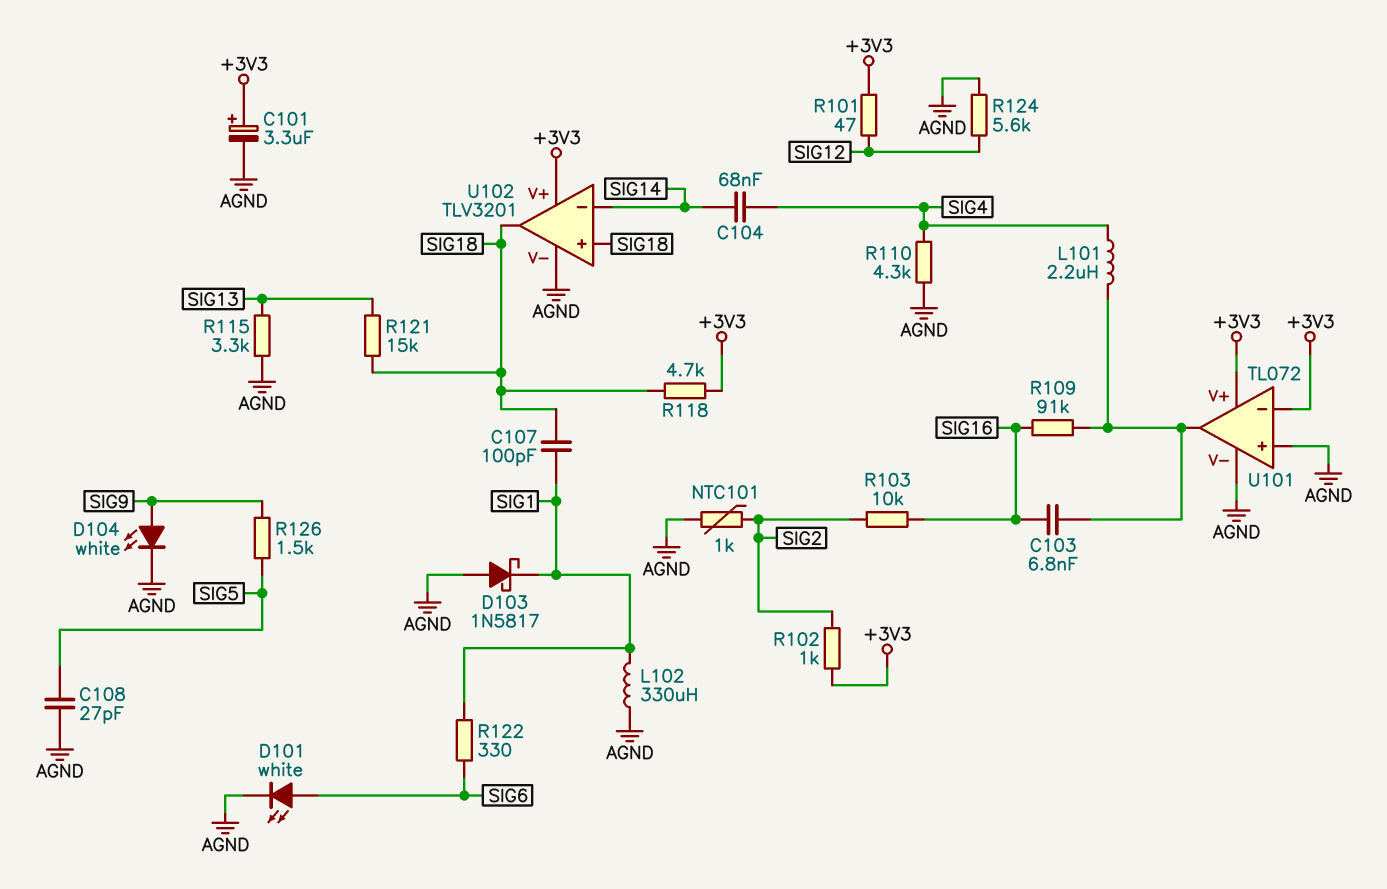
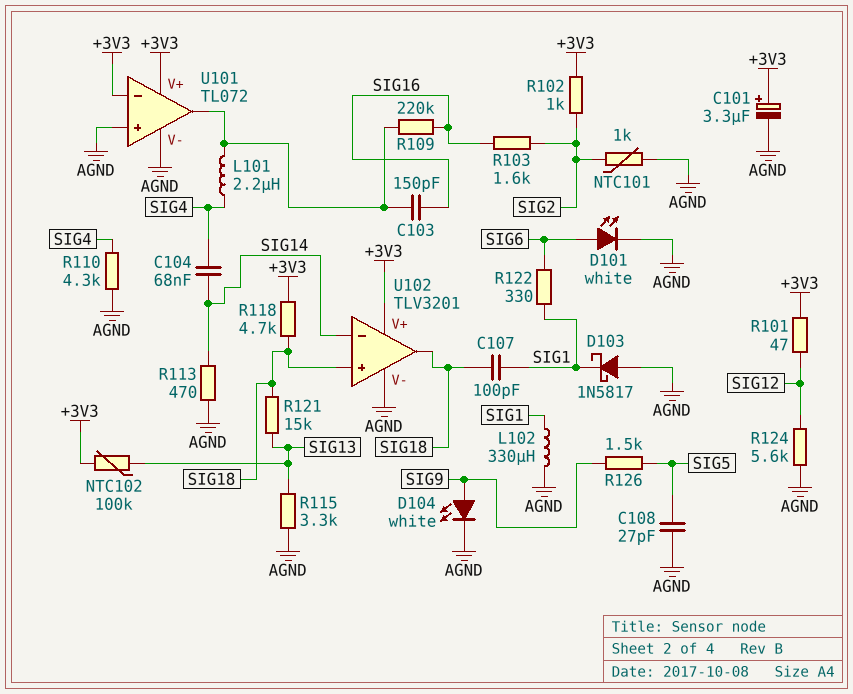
C103: 6.8nF (SIG16, U101/out) -> 150pF (SIG16, U101/out)
NTC102: none -> 100k (+3V3, SIG13)
R103: 10k (SIG2, SIG16) -> 1.6k (SIG2, SIG16)
R109: 91k (SIG16, U101/out) -> 220k (SIG16, U101/out)
R113: none -> 470 (AGND, SIG14)

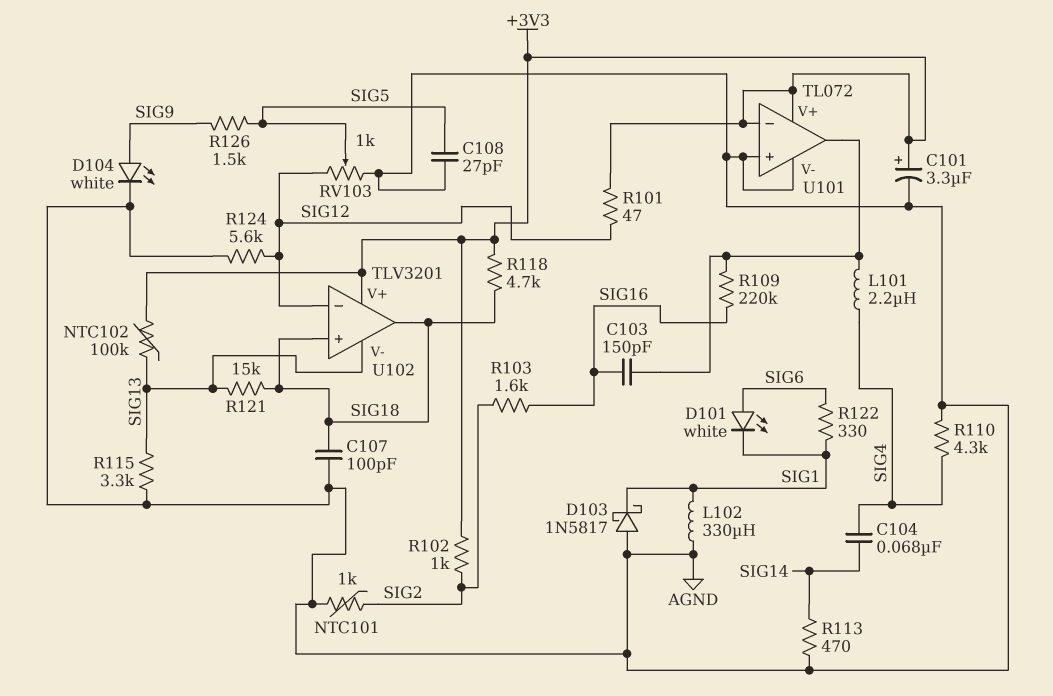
C107: 100pF (SIG1, SIG18) -> 100pF (AGND, SIG18)
D101: LED white (A SIG6, K AGND) -> LED white (A SIG6, K SIG1)
RV103: none -> 1k (AGND, SIG12, wiper SIG5)
U102 pin V-: AGND -> SIG13
U102 pin in-: SIG14 -> SIG12

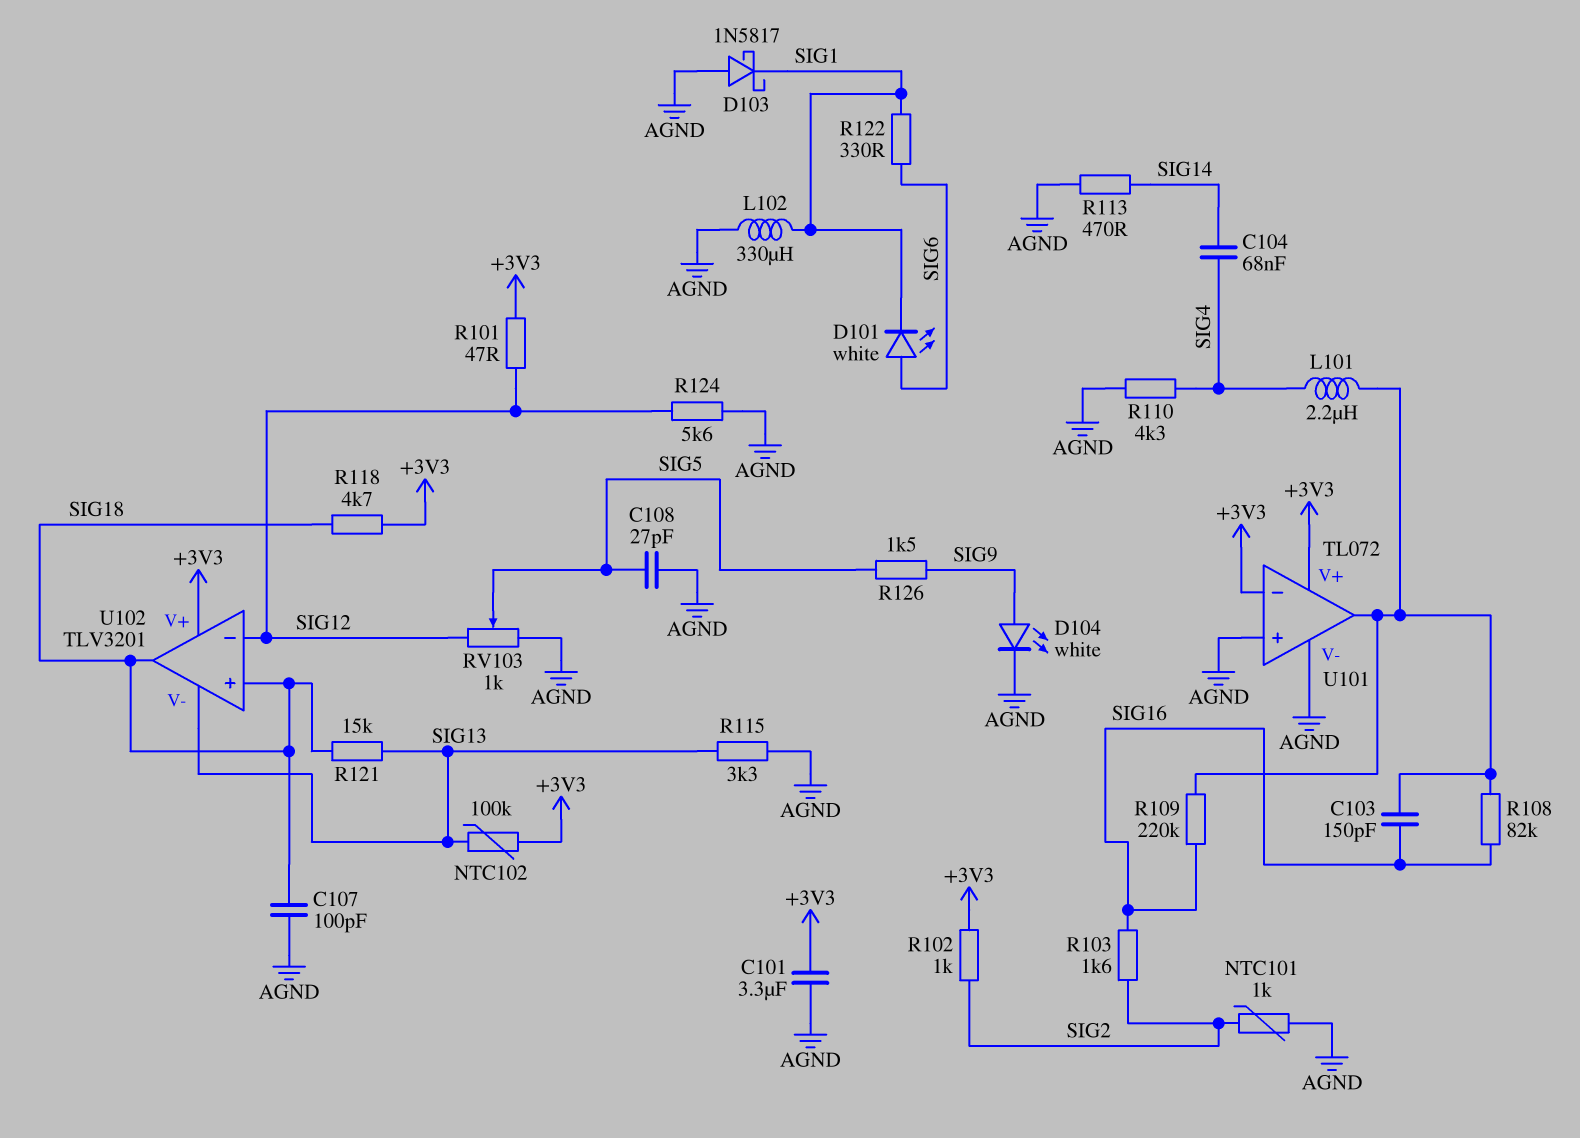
C101: 3.3uF (plus +3V3, minus AGND) -> 3.3uF (+3V3, AGND)
R108: none -> 82k (SIG16, U101/out)

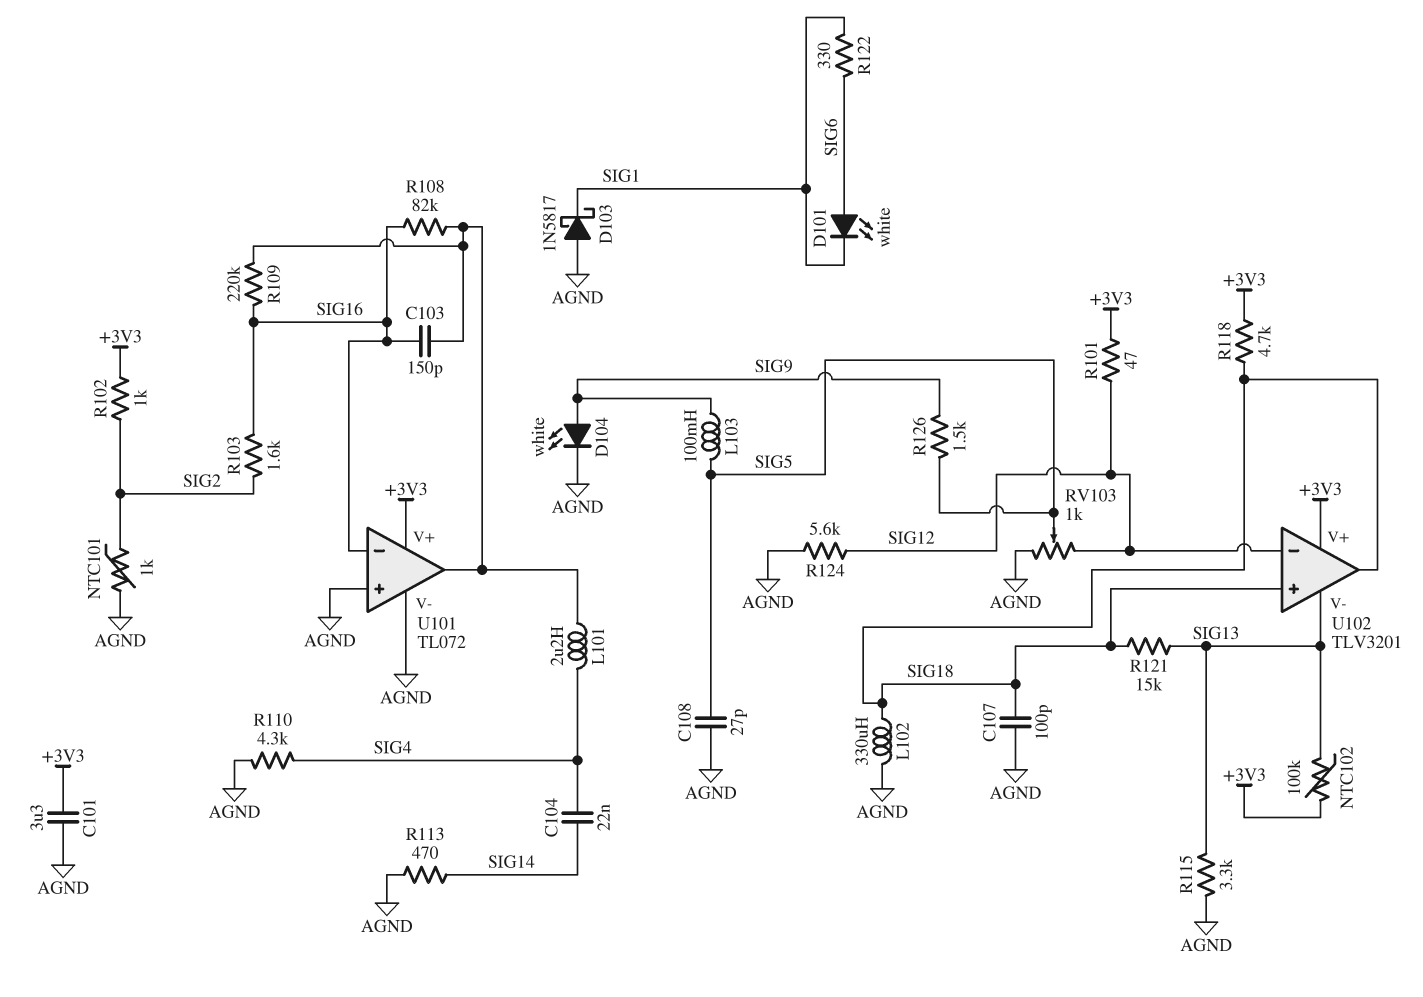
C104: 68nF (SIG4, SIG14) -> 22nF (SIG4, SIG14)
L102: 330uH (AGND, SIG1) -> 330uH (AGND, SIG18)
L103: none -> 100mH (SIG5, SIG9)
U101 pin in-: +3V3 -> SIG16

